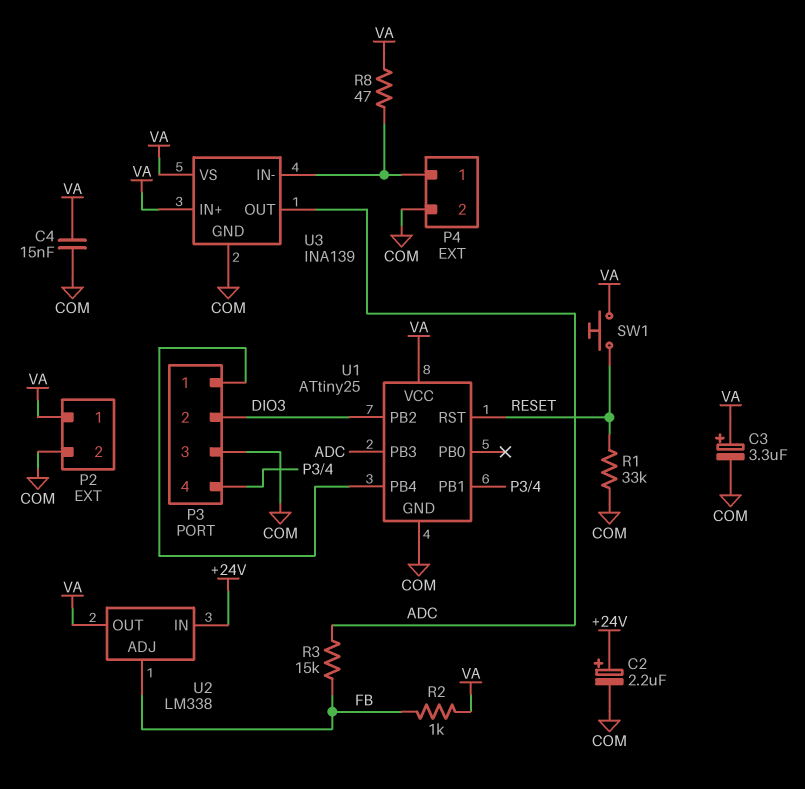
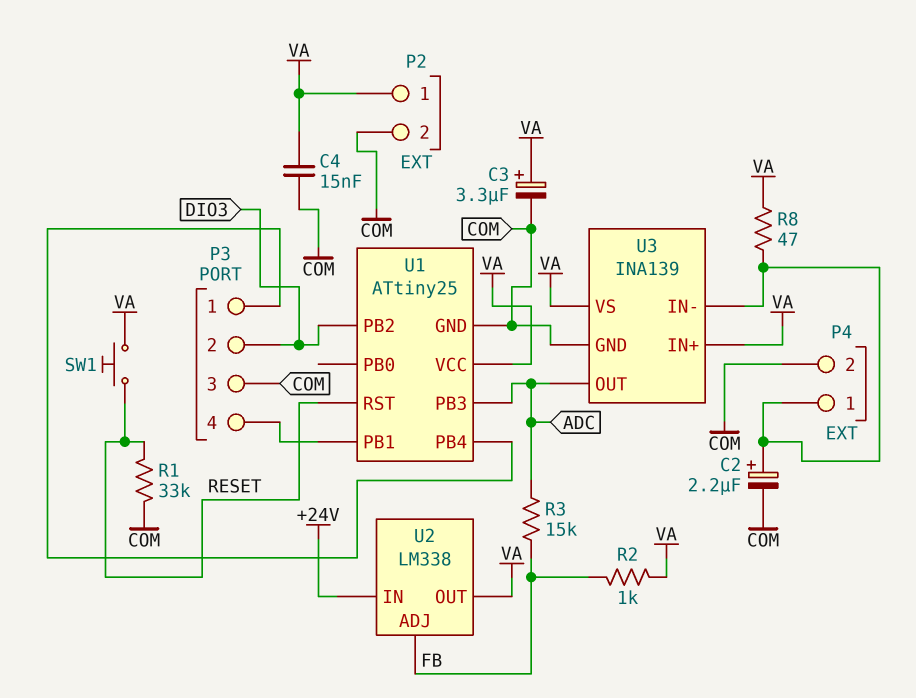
C2: 2.2uF (plus +24V, minus COM) -> 2.2uF (plus P4/1, minus COM)

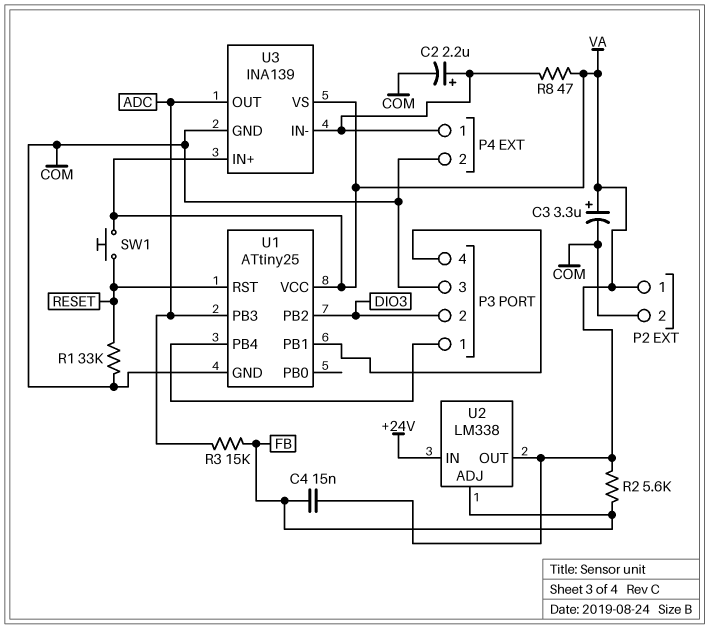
C4: 15nF (COM, VA) -> 15nF (FB, VA)
R2: 1k (FB, VA) -> 5.6k (FB, VA)

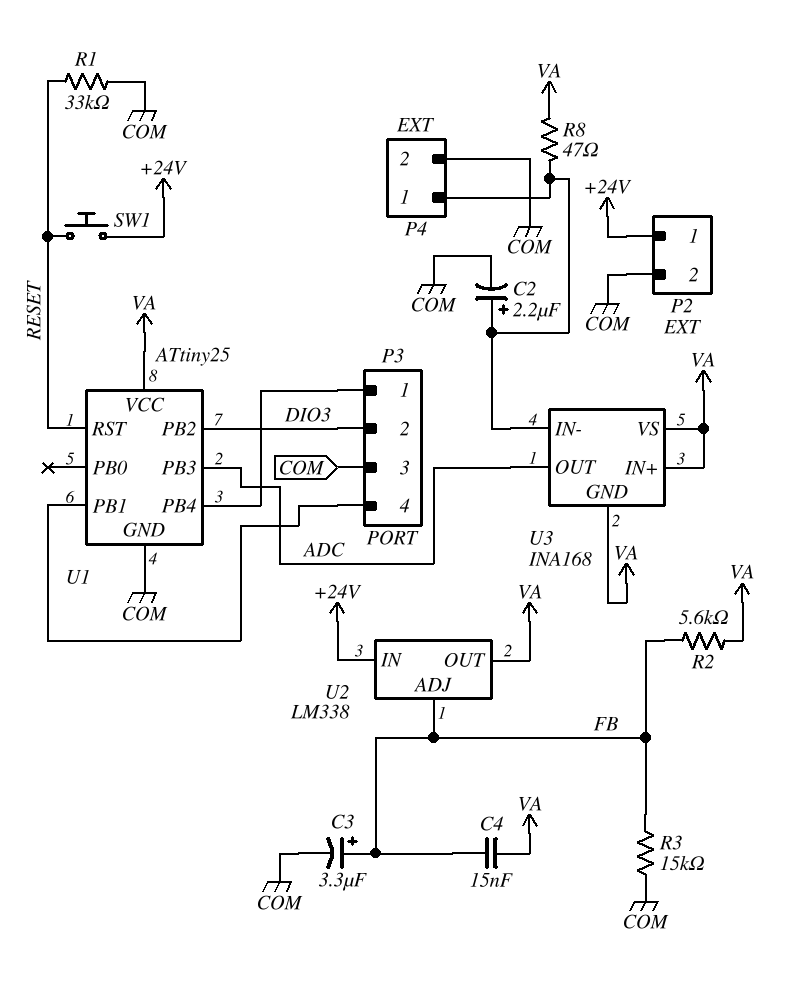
C3: 3.3uF (plus VA, minus COM) -> 3.3uF (plus FB, minus COM)
P2 pin 1: VA -> +24V
R3: 15k (ADC, FB) -> 15k (COM, FB)
SW1: button (RESET, VA) -> button (+24V, RESET)
U3: INA139 -> INA168
U3 pin GND: COM -> VA

